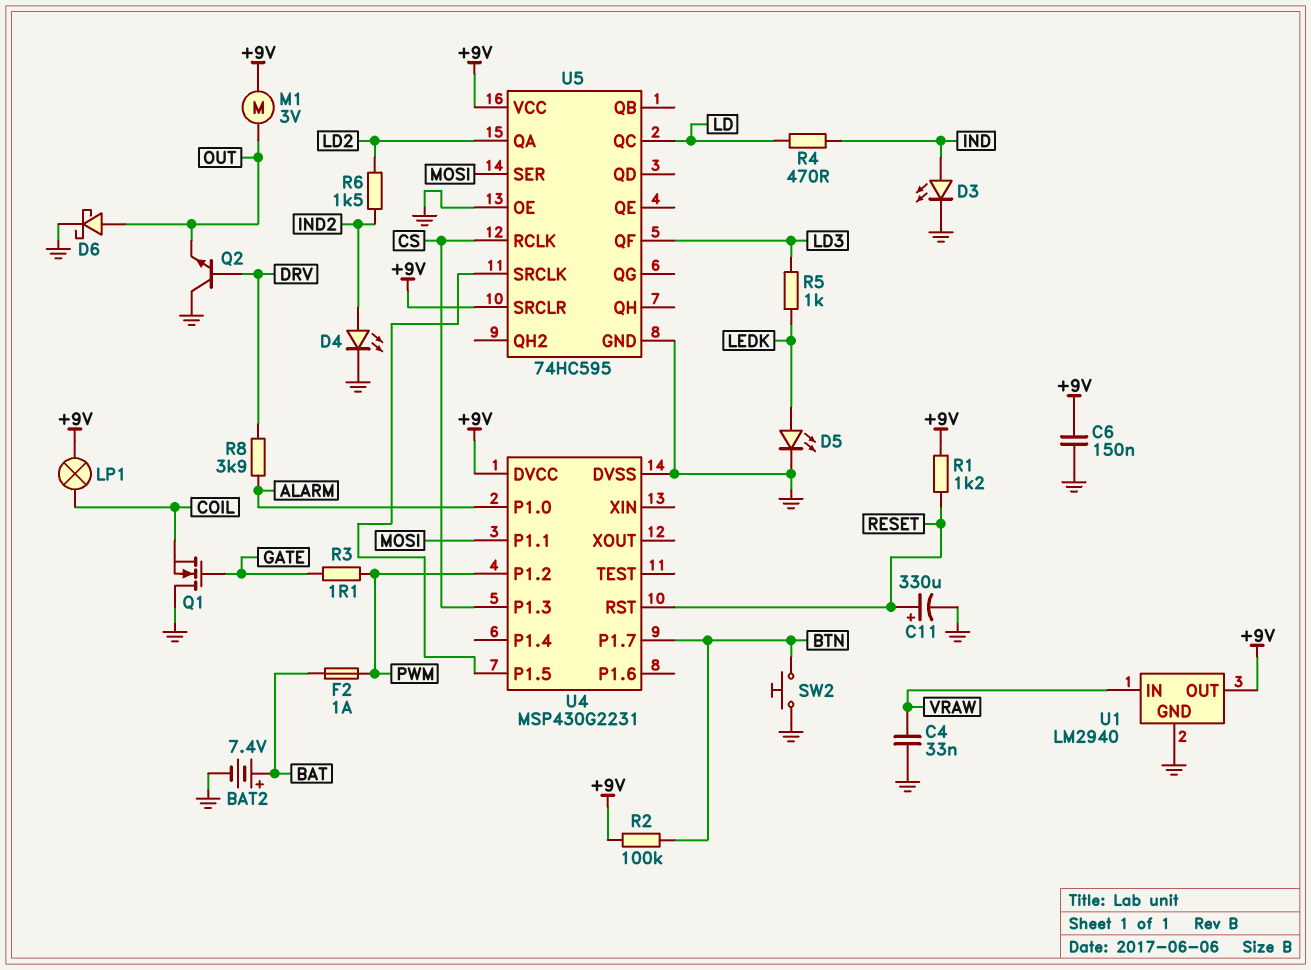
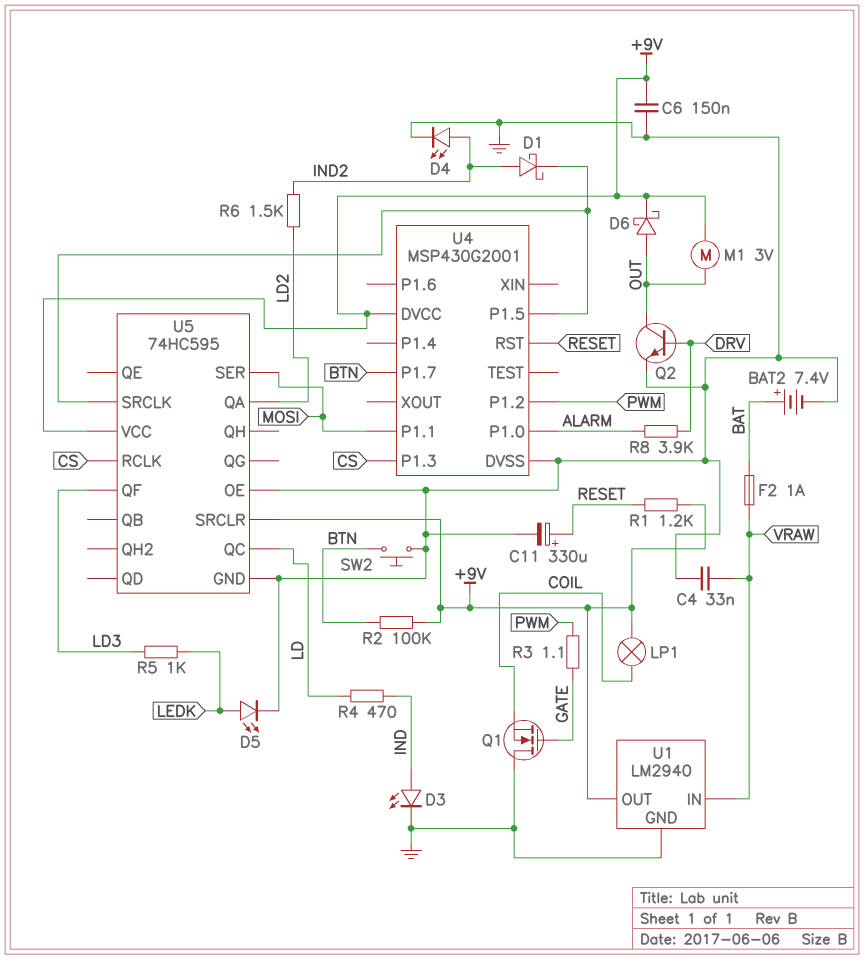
D1: none -> schottky (A IND2, K U4/P1.5)
D6: schottky (A OUT, K GND) -> schottky (A OUT, K +9V)
F2: 1A (BAT, PWM) -> 1A (BAT, VRAW)
Q2: NPN (B DRV, C GND, E OUT) -> NPN (B DRV, C OUT, E GND)
U4: MSP430G2231 -> MSP430G2001

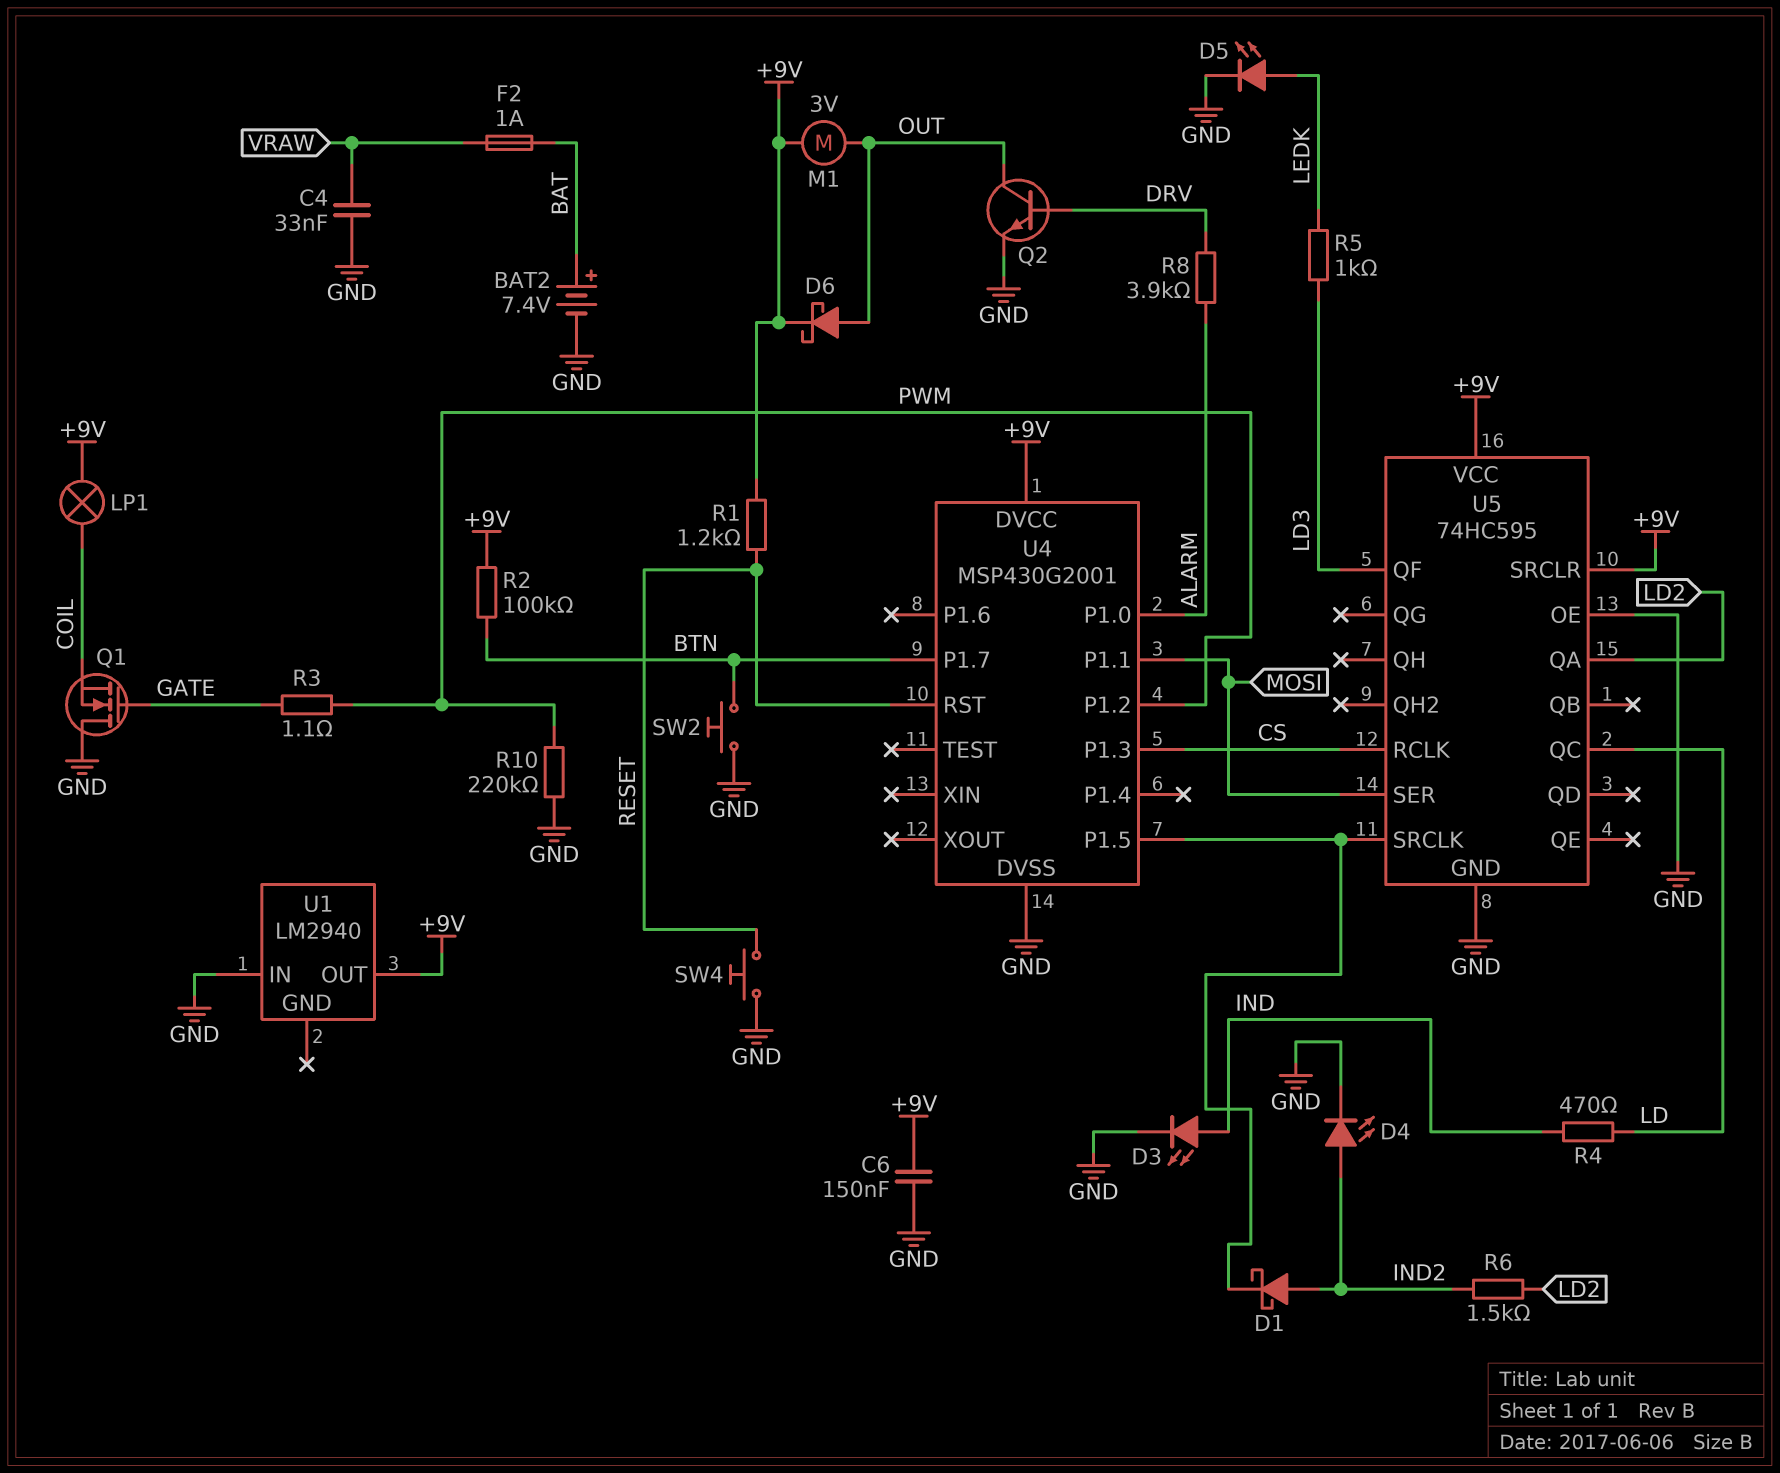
C11: 330uF (plus RESET, minus GND) -> none
R10: none -> 220k (GND, PWM)
SW4: none -> button (GND, RESET)
U1 pin GND: GND -> none
U1 pin IN: VRAW -> GND

